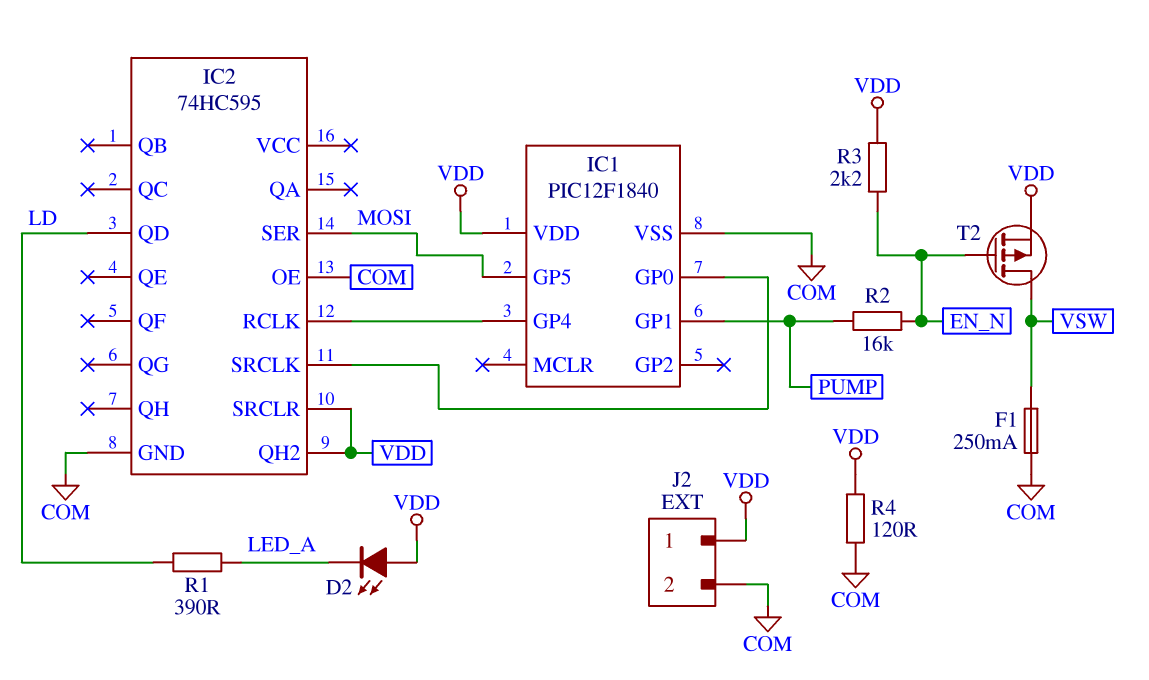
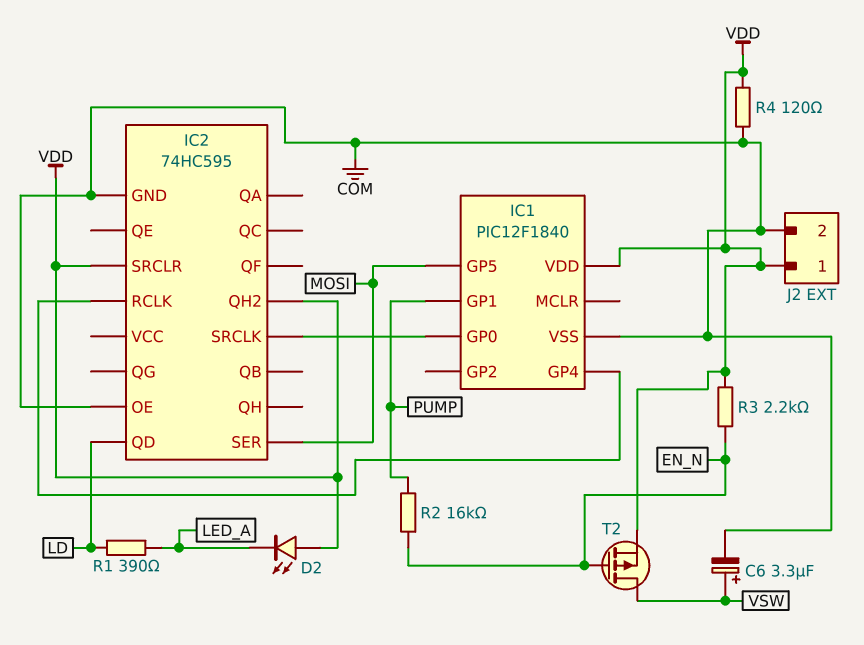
C6: none -> 3.3uF (plus VSW, minus COM)
F1: 250mA (COM, VSW) -> none

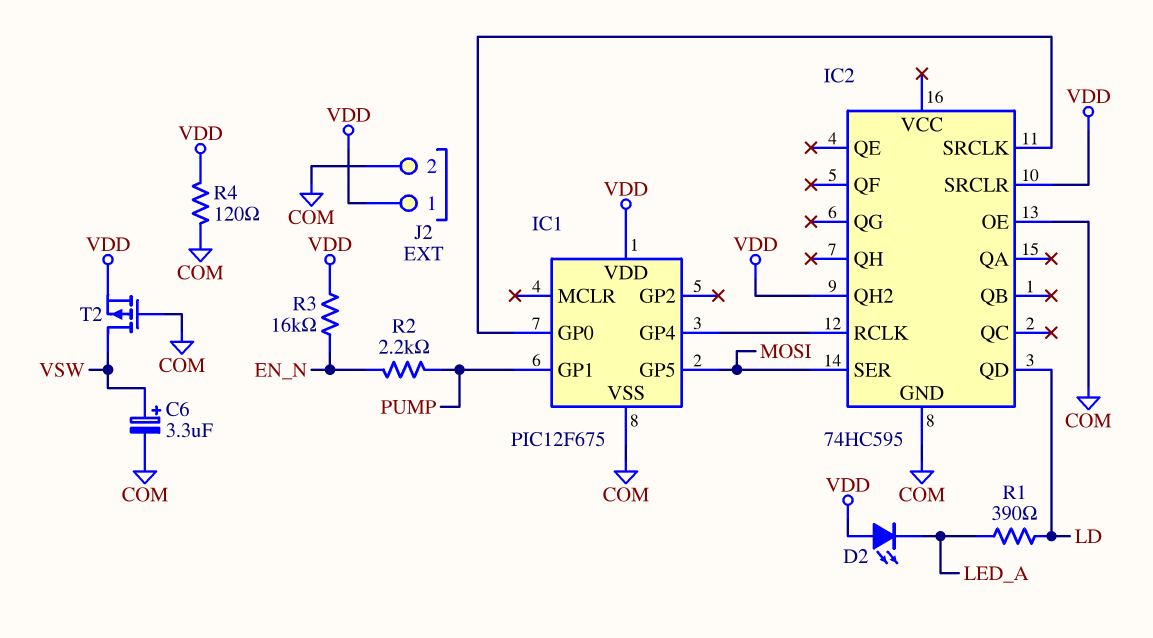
IC1: PIC12F1840 -> PIC12F675
R2: 16k (EN_N, PUMP) -> 2.2k (EN_N, PUMP)
R3: 2.2k (EN_N, VDD) -> 16k (EN_N, VDD)
T2: PMOS (G EN_N, D VSW, S VDD) -> PMOS (G COM, D VSW, S VDD)

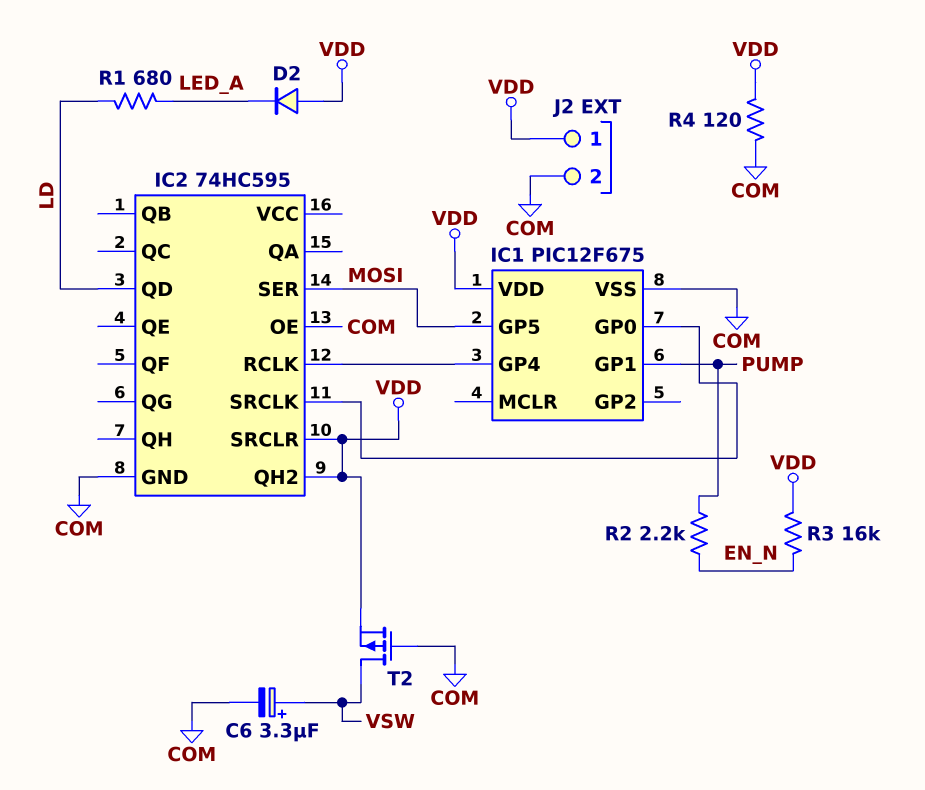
D2: LED (A VDD, K LED_A) -> diode (A VDD, K LED_A)
R1: 390 (LD, LED_A) -> 680 (LD, LED_A)

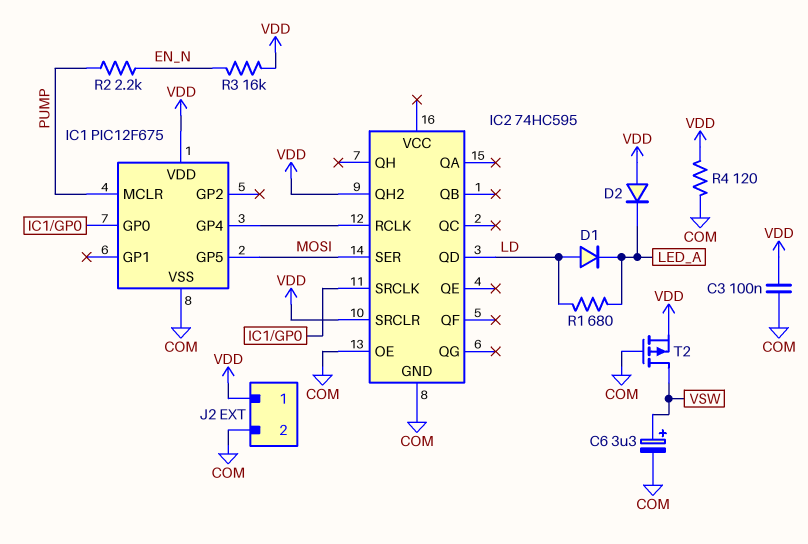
C3: none -> 100nF (COM, VDD)
D1: none -> diode (A LD, K LED_A)
IC1 pin GP1: PUMP -> none
IC1 pin MCLR: none -> PUMP

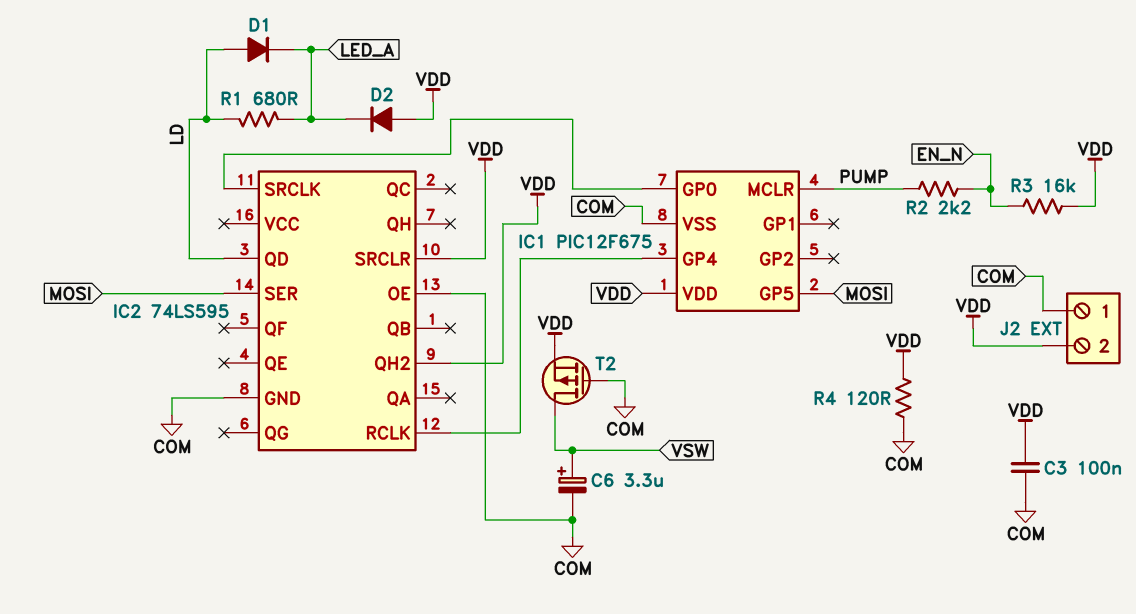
IC2: 74HC595 -> 74LS595
J2 pin 1: VDD -> COM
J2 pin 2: COM -> VDD

